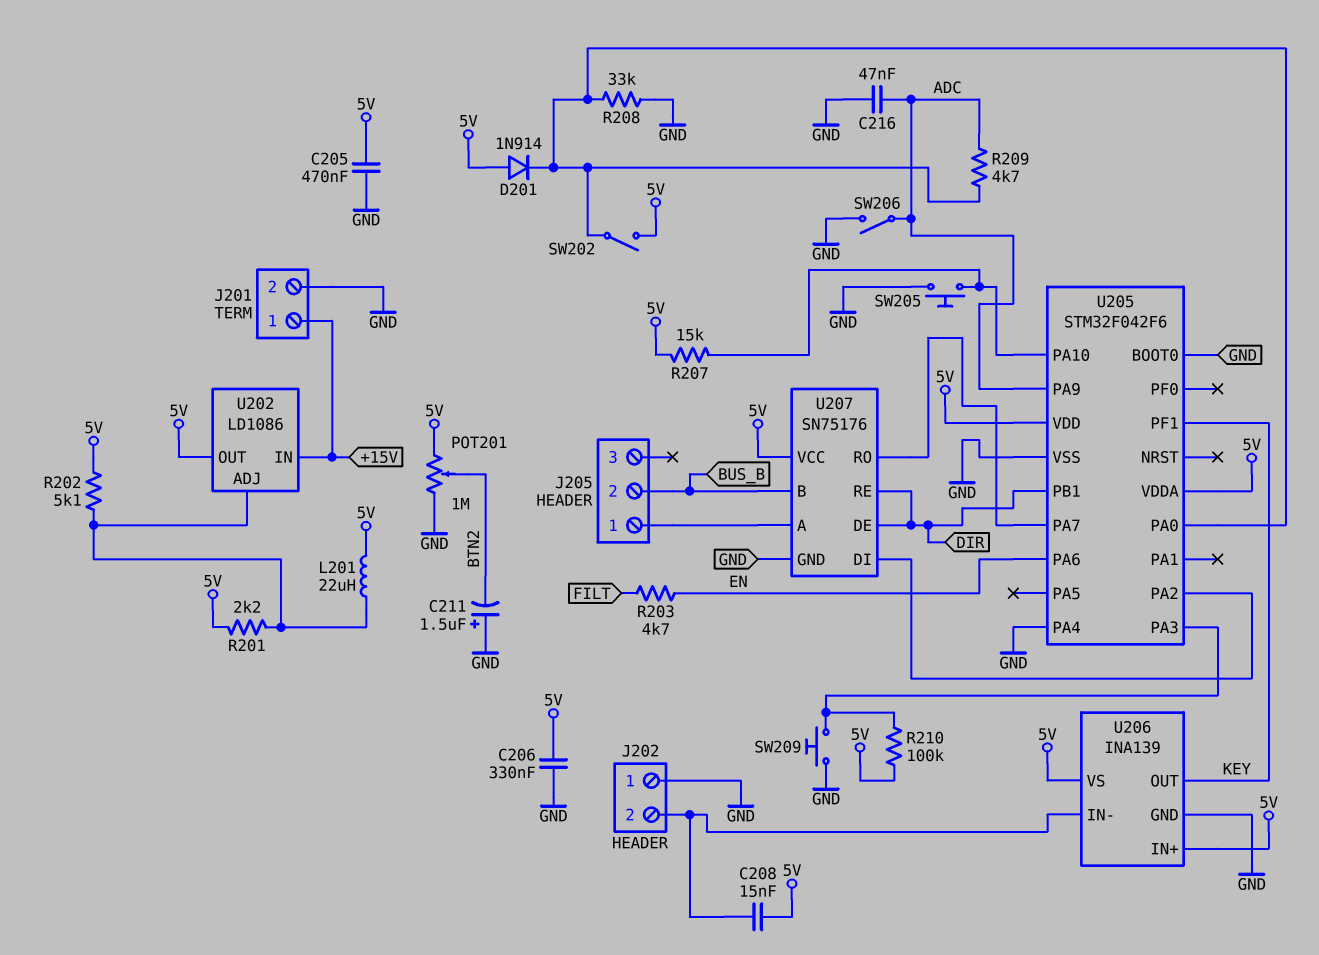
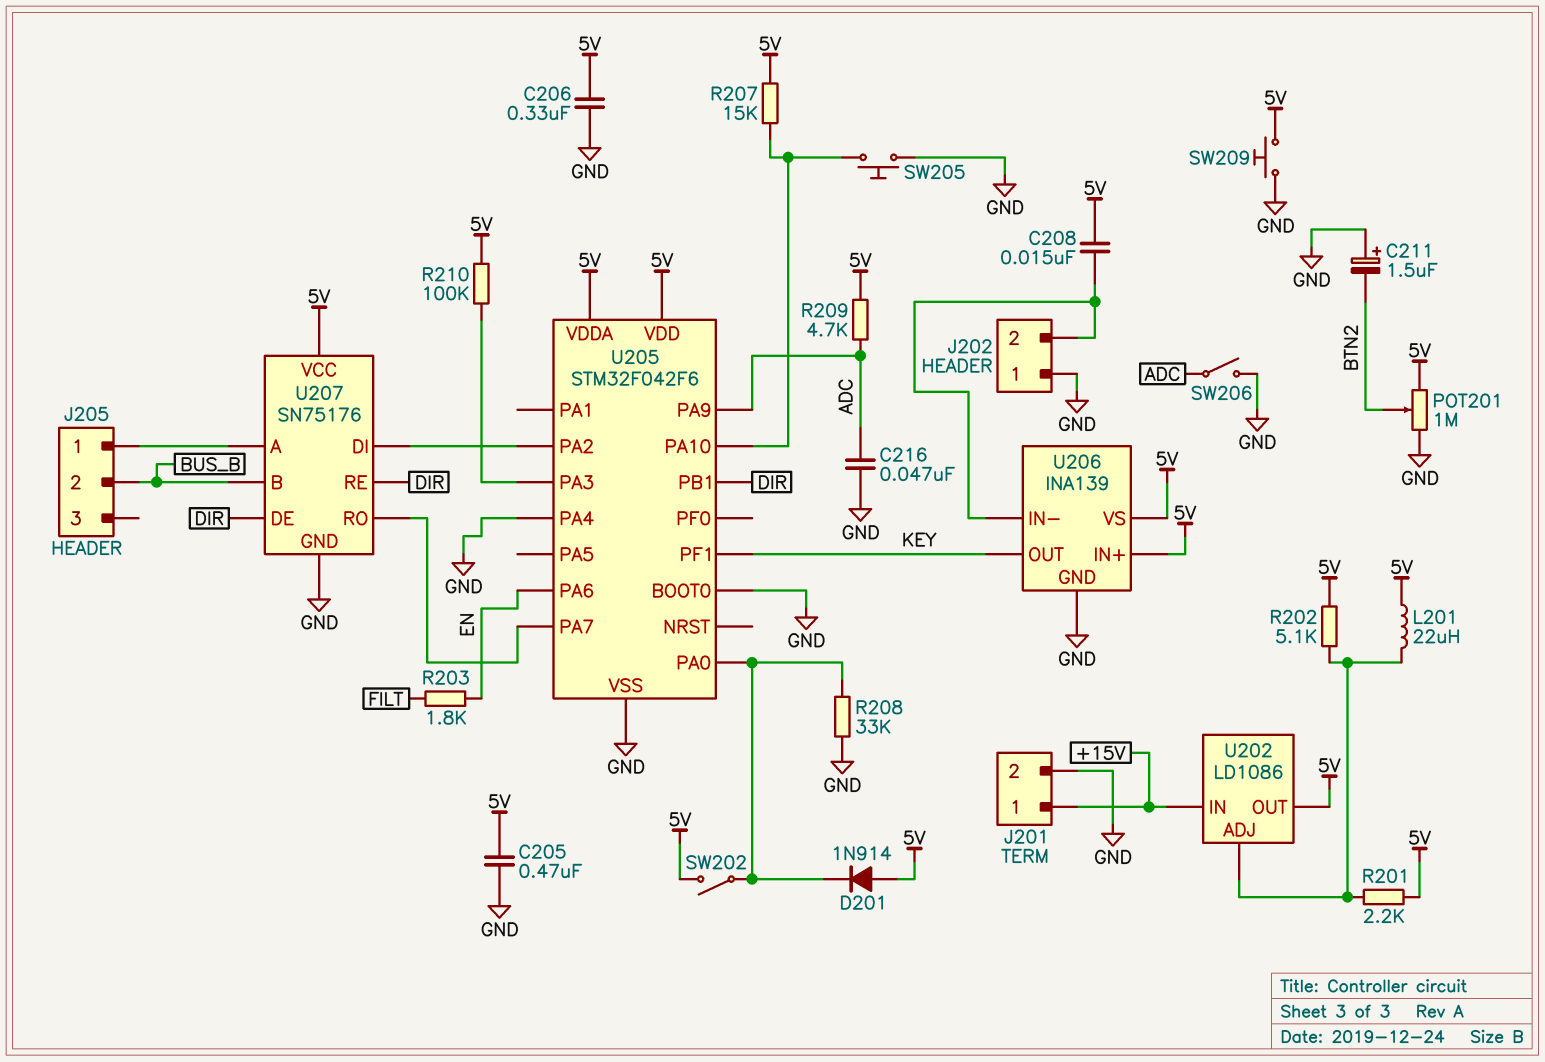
R203: 4.7k (EN, FILT) -> 1.8k (EN, FILT)
R209: 4.7k (ADC, U205/PA0) -> 4.7k (5V, ADC)
SW209: button (GND, U205/PA3) -> button (5V, GND)

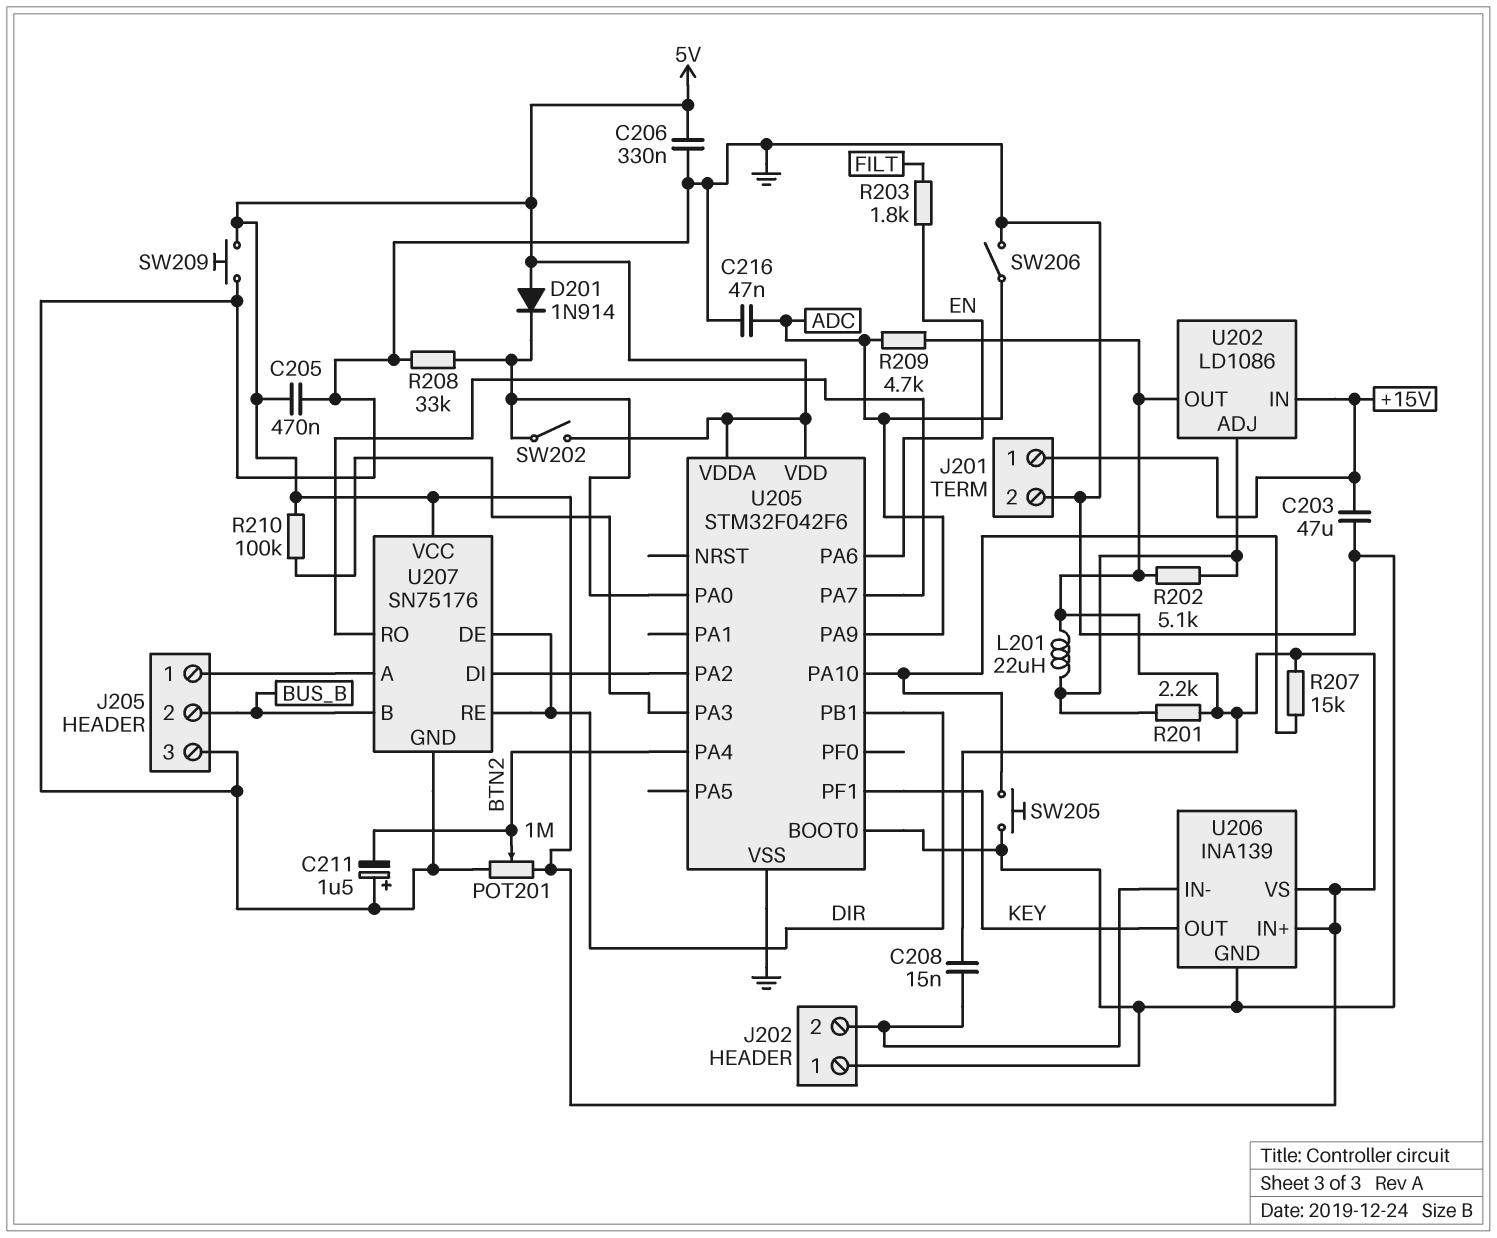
C203: none -> 47uF (+15V, GND)
J205 pin 3: none -> GND
U205 pin PA4: GND -> BTN2

